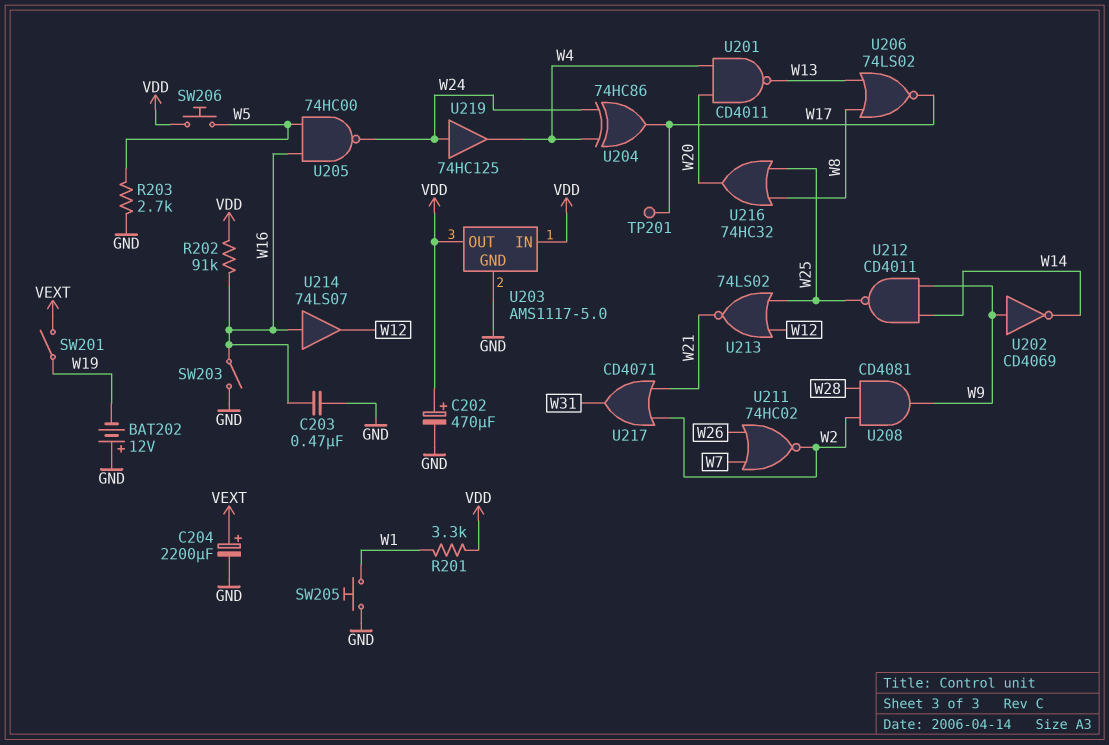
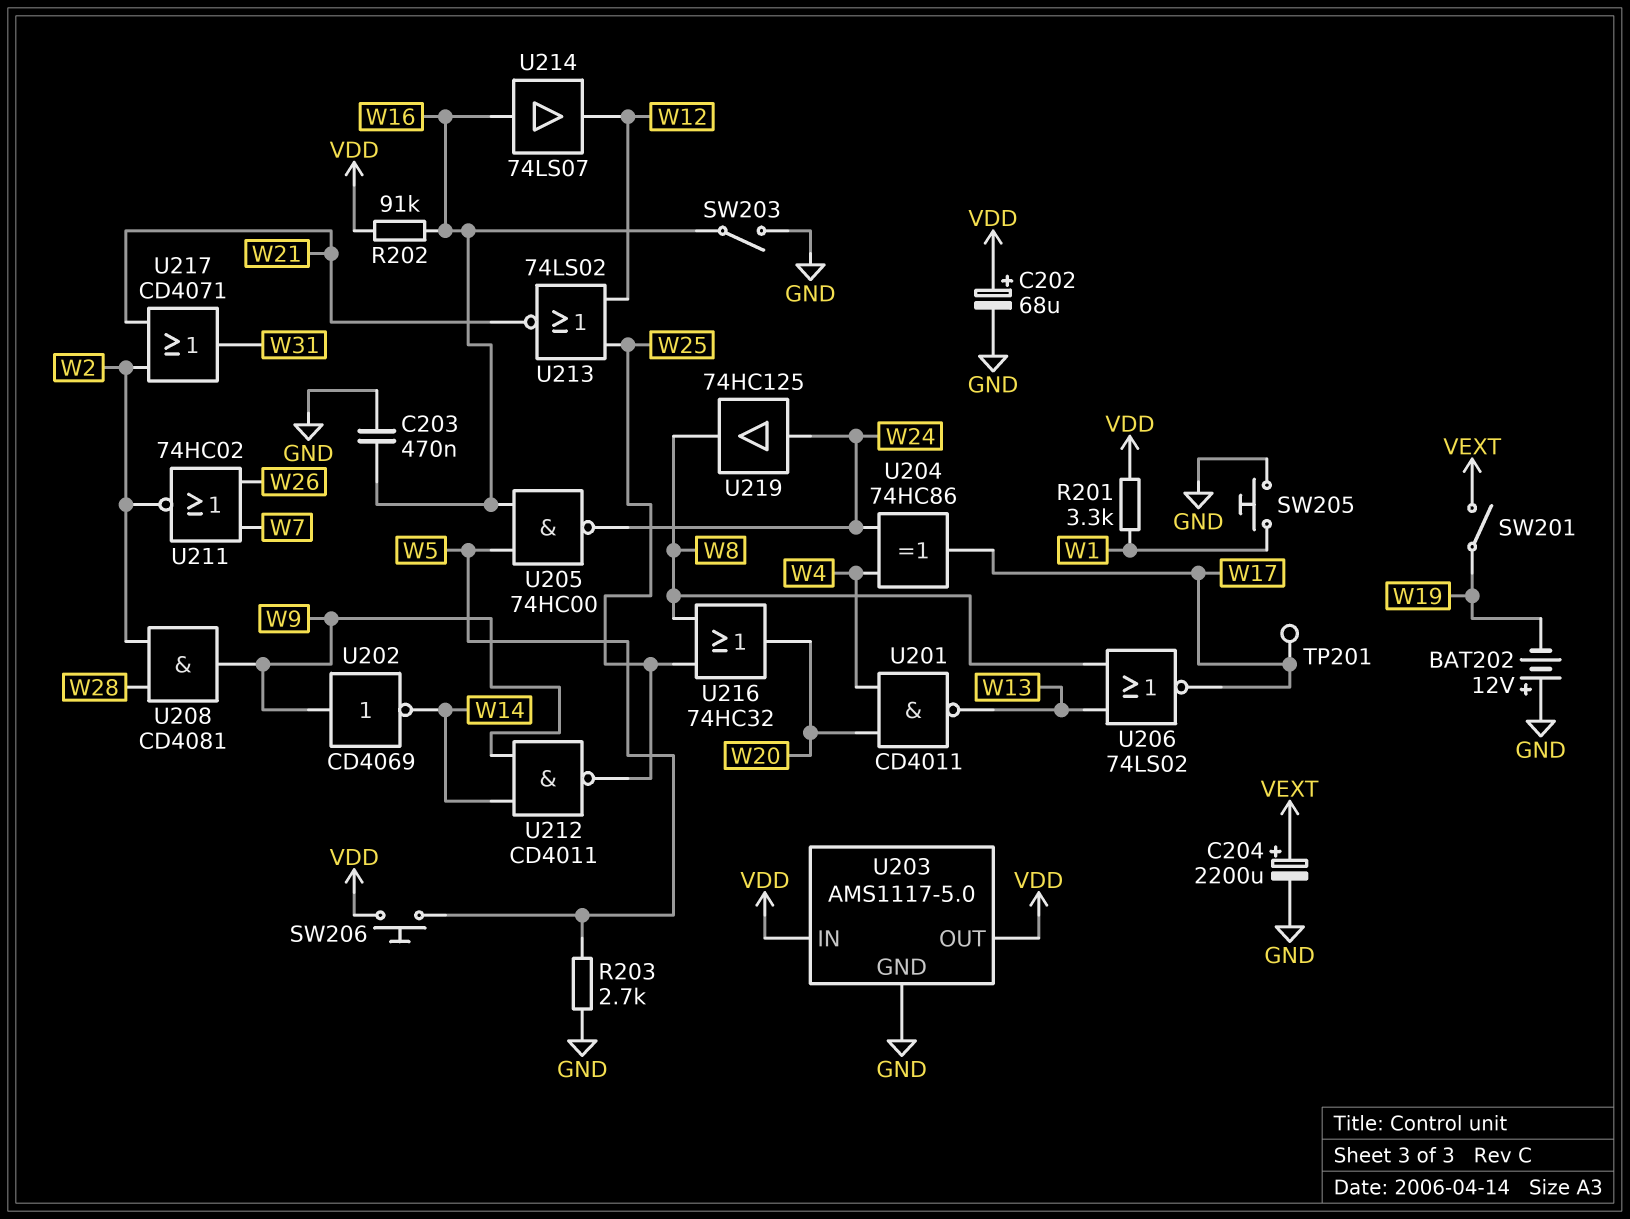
C202: 470uF (plus VDD, minus GND) -> 68uF (plus VDD, minus GND)
U219: buffer 74HC125 (in W24, out W4) -> buffer 74HC125 (in W24, out W8)

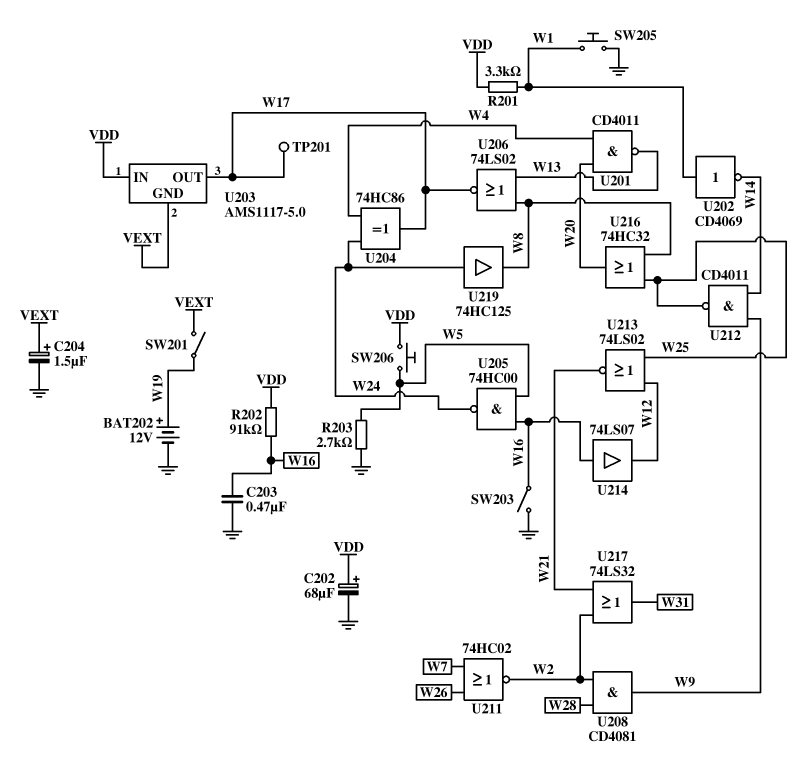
BAT202: 12V (plus GND, minus W19) -> 12V (plus W19, minus GND)
C204: 2200uF (plus VEXT, minus GND) -> 1.5uF (plus VEXT, minus GND)
U202: NOT CD4069 (in W9, out W14) -> NOT CD4069 (in W1, out W14)
U203 pin GND: GND -> VEXT
U203 pin OUT: VDD -> W17
U217: OR CD4071 (in W2, in W21, out W31) -> OR 74LS32 (in W2, in W21, out W31)

